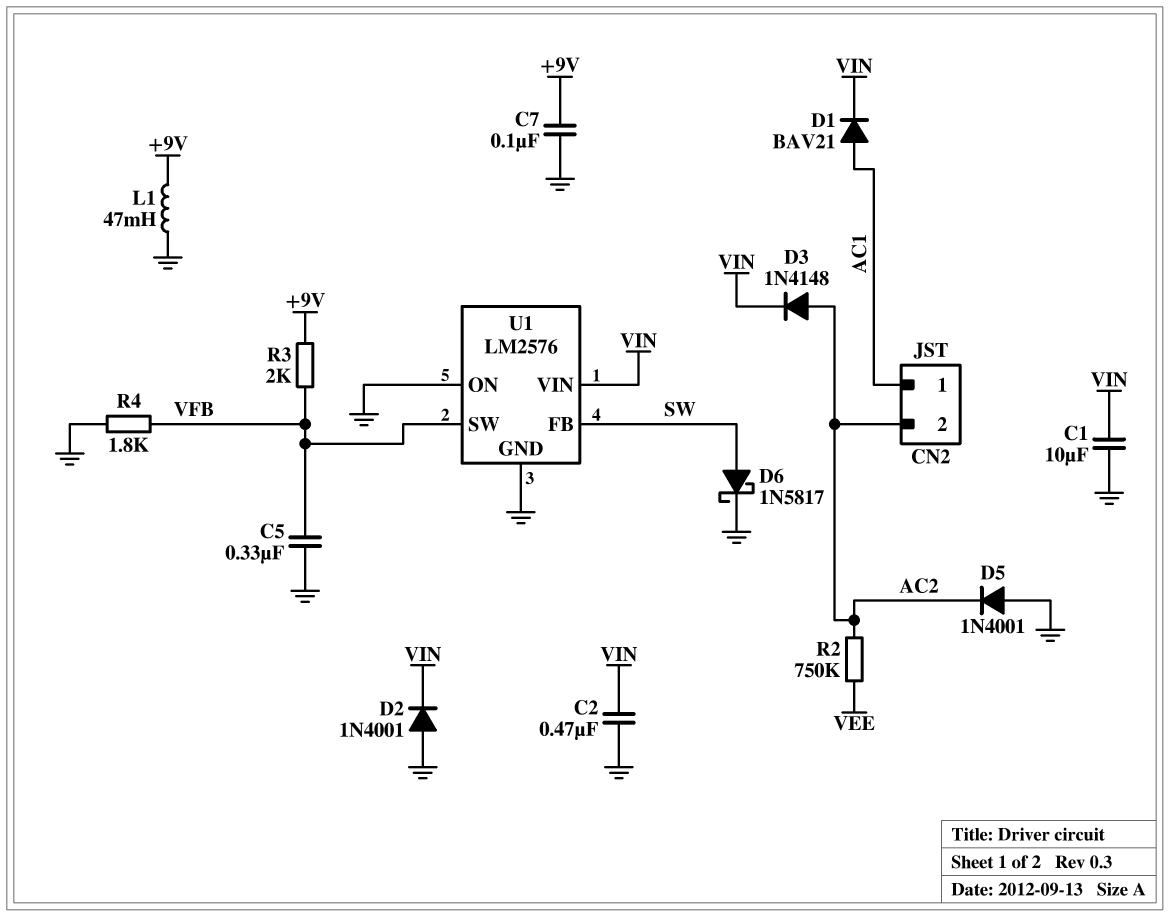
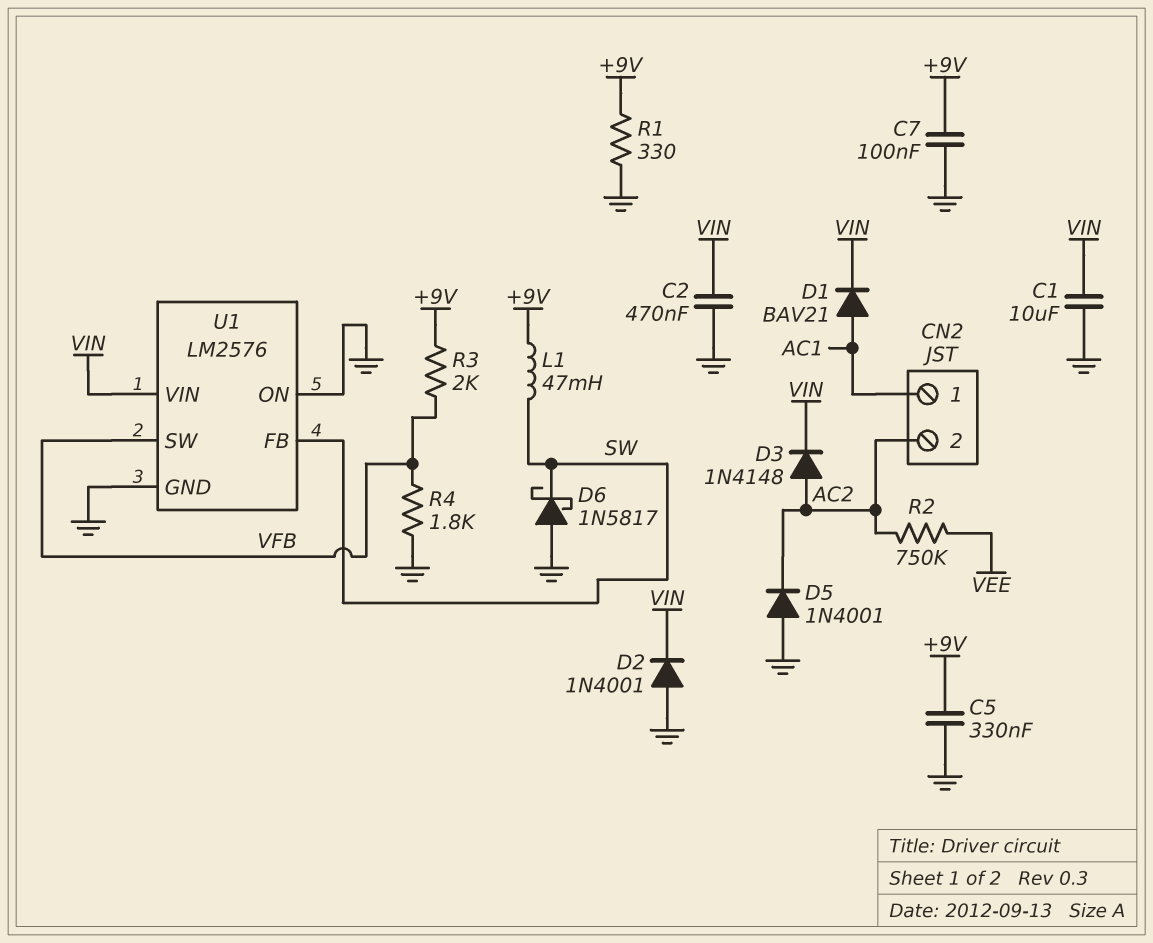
C5: 330nF (GND, VFB) -> 330nF (+9V, GND)
D6: schottky 1N5817 (A SW, K GND) -> schottky 1N5817 (A GND, K SW)
L1: 47mH (+9V, GND) -> 47mH (+9V, SW)
R1: none -> 330 (+9V, GND)

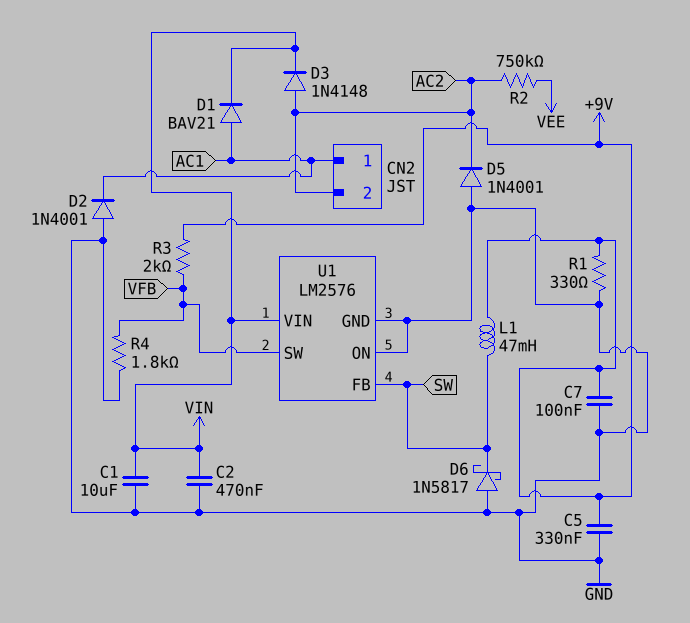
D2: diode 1N4001 (A GND, K VIN) -> diode 1N4001 (A GND, K AC1)

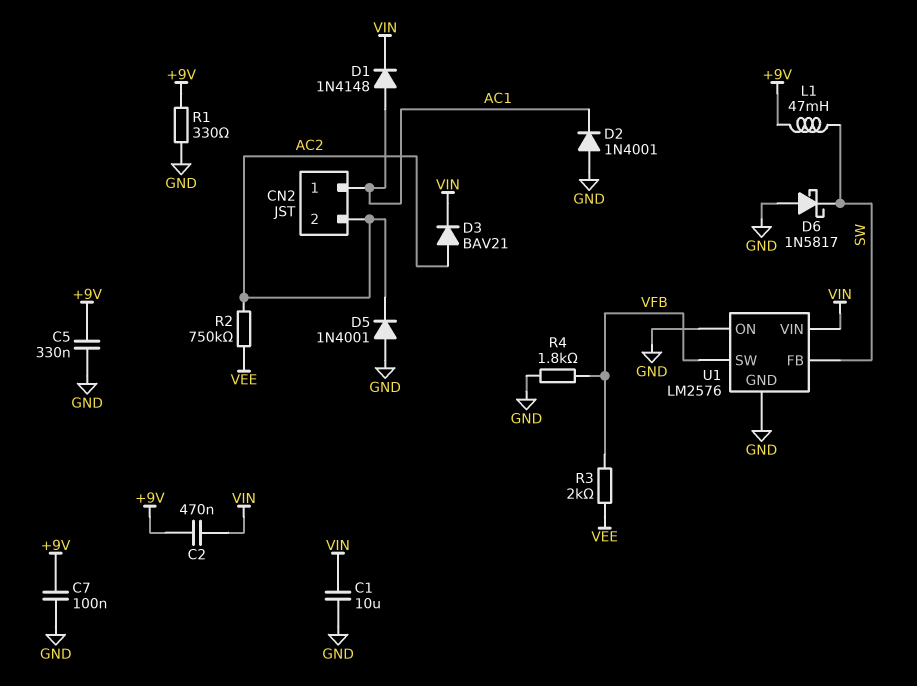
C2: 470nF (GND, VIN) -> 470nF (+9V, VIN)
D1: diode BAV21 (A AC1, K VIN) -> diode 1N4148 (A AC1, K VIN)
D3: diode 1N4148 (A AC2, K VIN) -> diode BAV21 (A AC2, K VIN)
R3: 2k (+9V, VFB) -> 2k (VEE, VFB)

